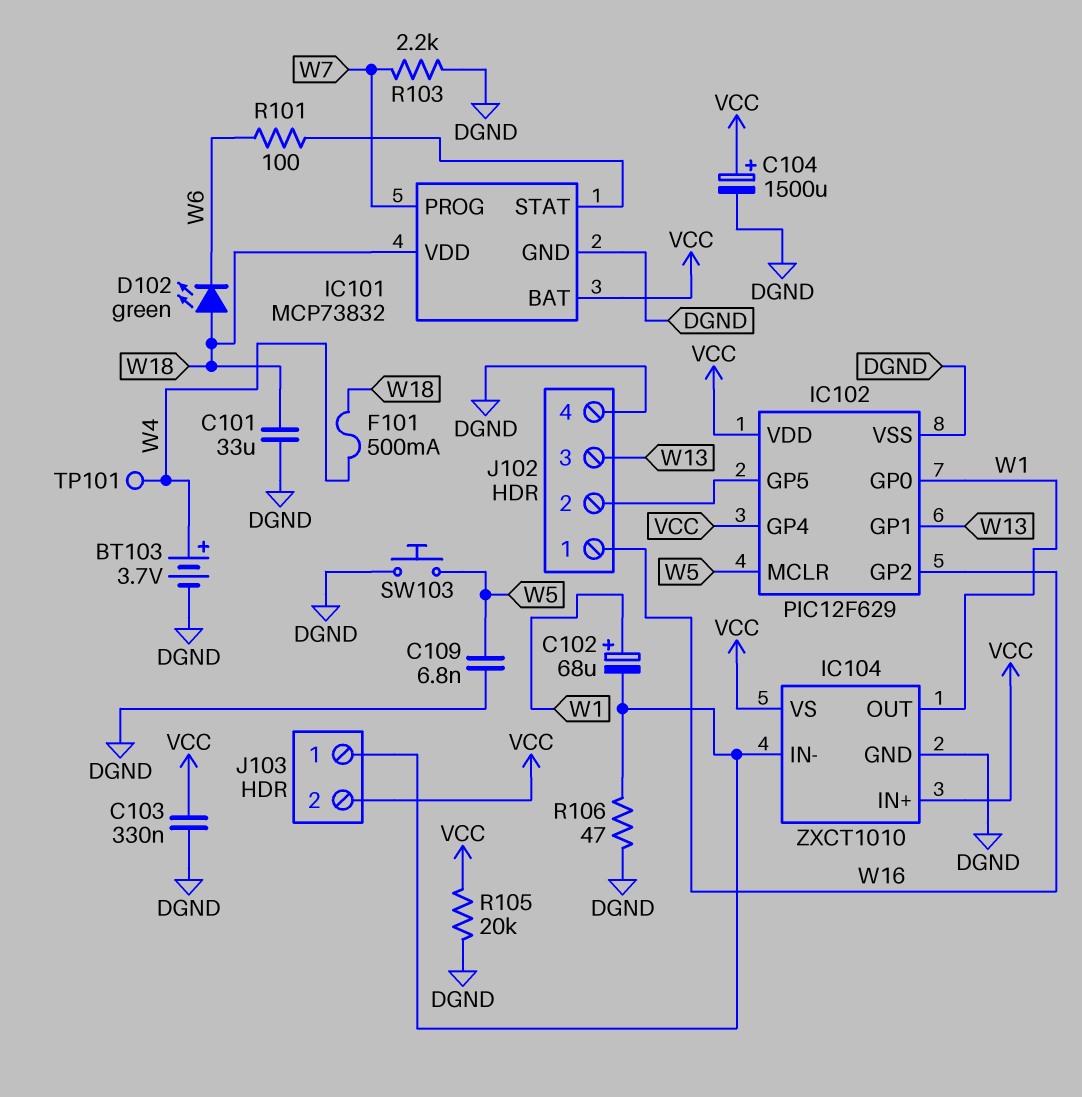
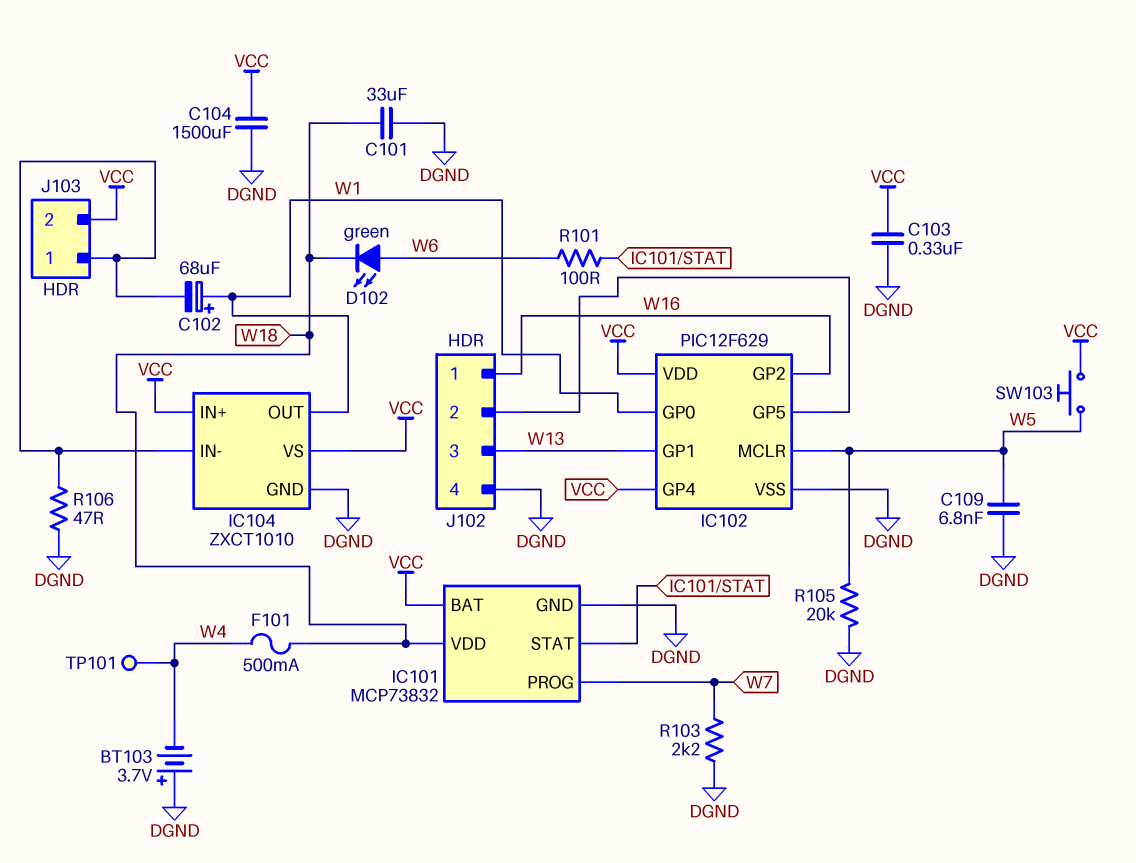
BT103: 3.7V (plus W4, minus DGND) -> 3.7V (plus DGND, minus W4)
C104: 1500uF (plus VCC, minus DGND) -> 1500uF (DGND, VCC)
D102: LED green (A W18, K W6) -> LED green (A W6, K W18)
R105: 20k (DGND, VCC) -> 20k (DGND, W5)
SW103: button (DGND, W5) -> button (VCC, W5)

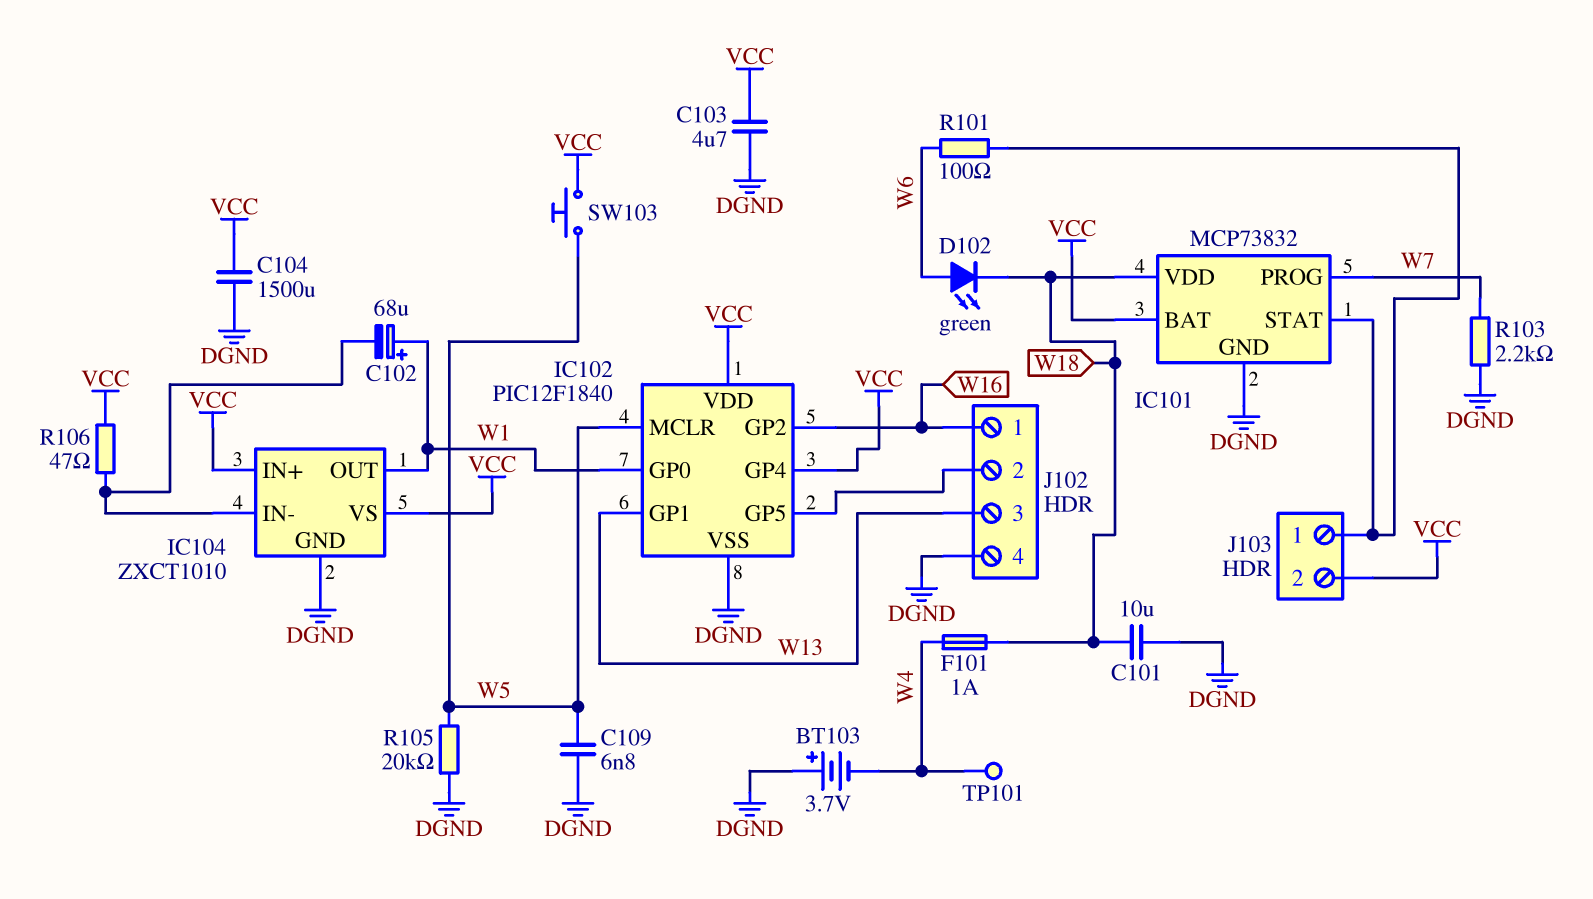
C101: 33uF (DGND, W18) -> 10uF (DGND, W18)
C103: 330nF (DGND, VCC) -> 4.7uF (DGND, VCC)
F101: 500mA (W4, W18) -> 1A (W4, W18)
IC102: PIC12F629 -> PIC12F1840
J103 pin 1: IC104/IN- -> IC101/STAT
R106: 47 (DGND, IC104/IN-) -> 47 (IC104/IN-, VCC)

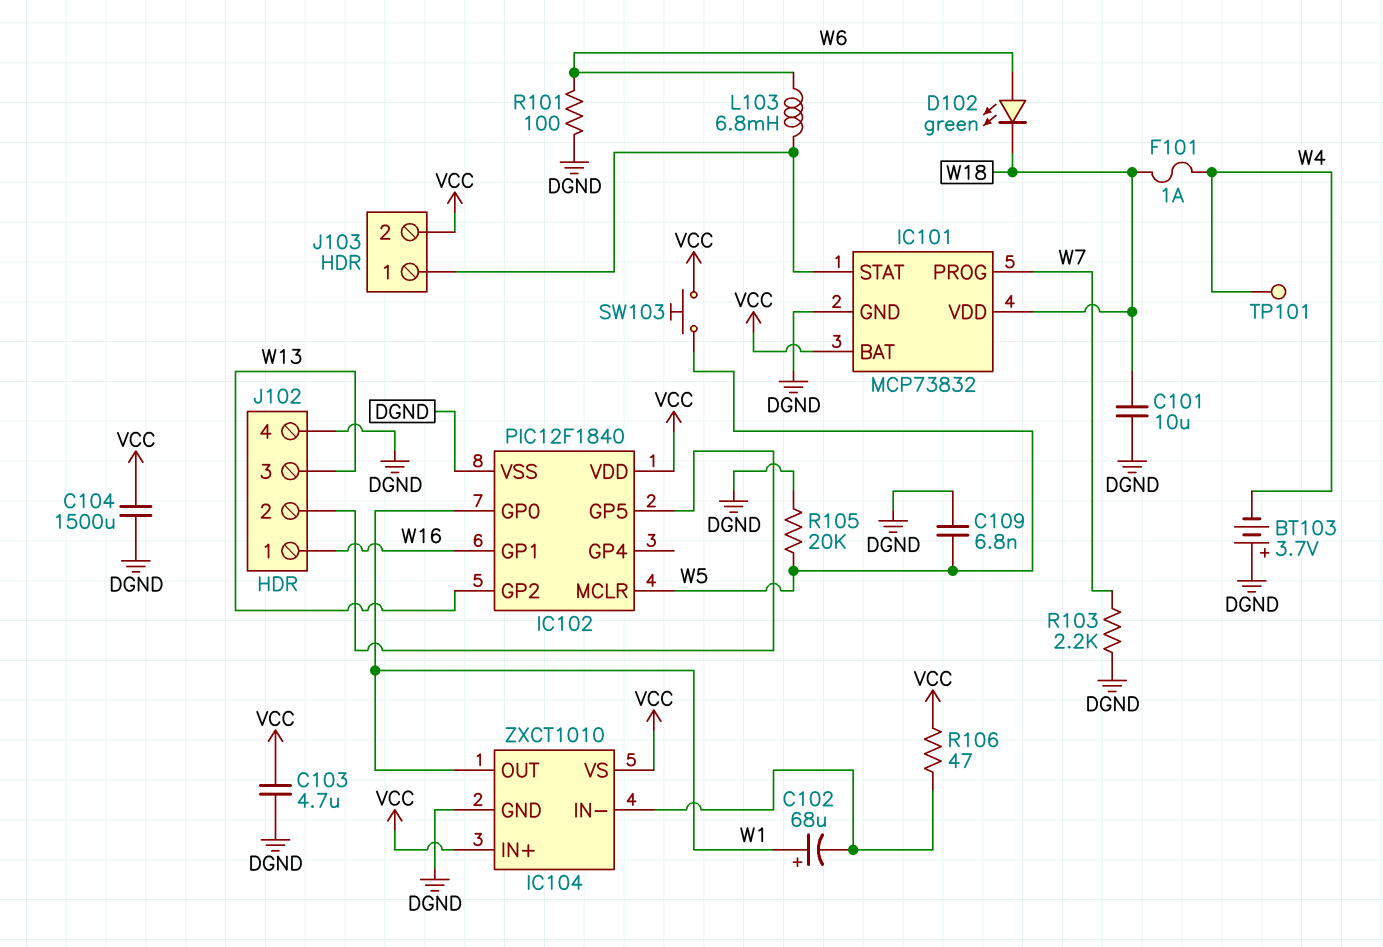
IC102 pin GP1: W13 -> W16
IC102 pin GP2: W16 -> W13
IC102 pin GP4: VCC -> none
L103: none -> 6.8mH (IC101/STAT, W6)
R101: 100 (IC101/STAT, W6) -> 100 (DGND, W6)

